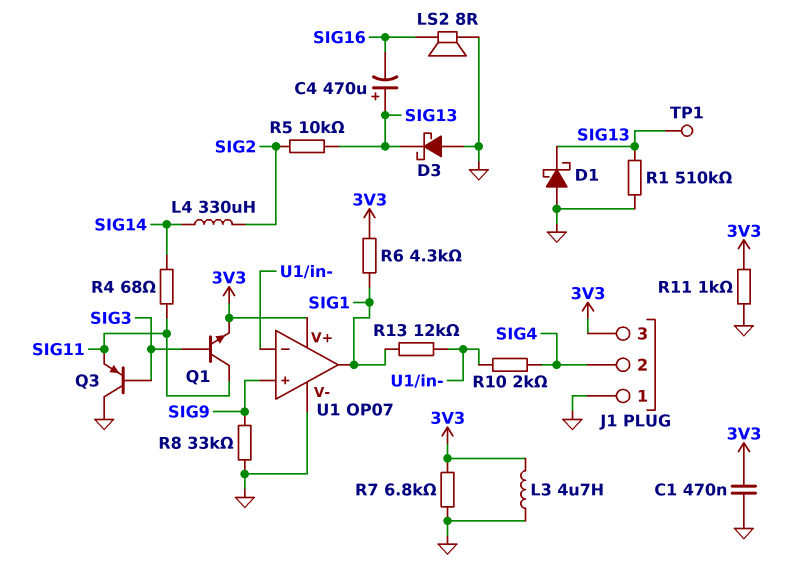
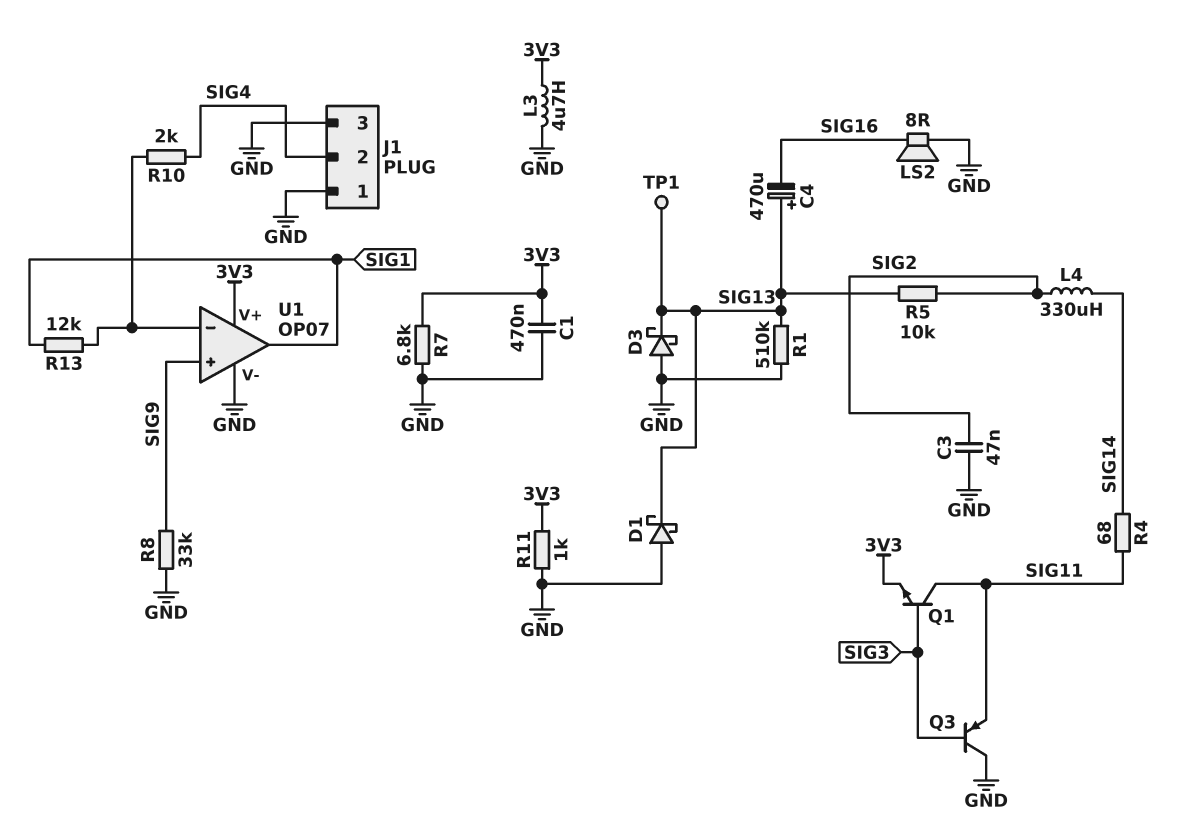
C3: none -> 47nF (GND, SIG2)
J1 pin 3: 3V3 -> GND
R6: 4.3k (3V3, SIG1) -> none

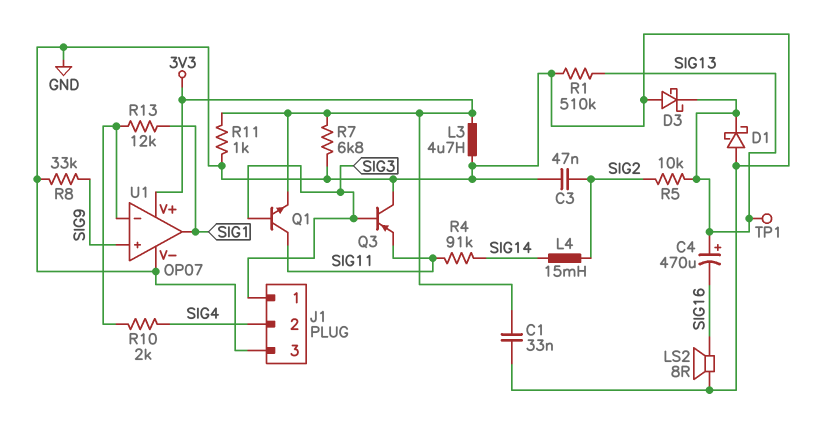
C1: 470nF (3V3, GND) -> 33nF (3V3, GND)
J1 pin 1: GND -> SIG3
L4: 330uH (SIG2, SIG14) -> 15mH (SIG2, SIG14)
R4: 68 (SIG11, SIG14) -> 91k (SIG11, SIG14)

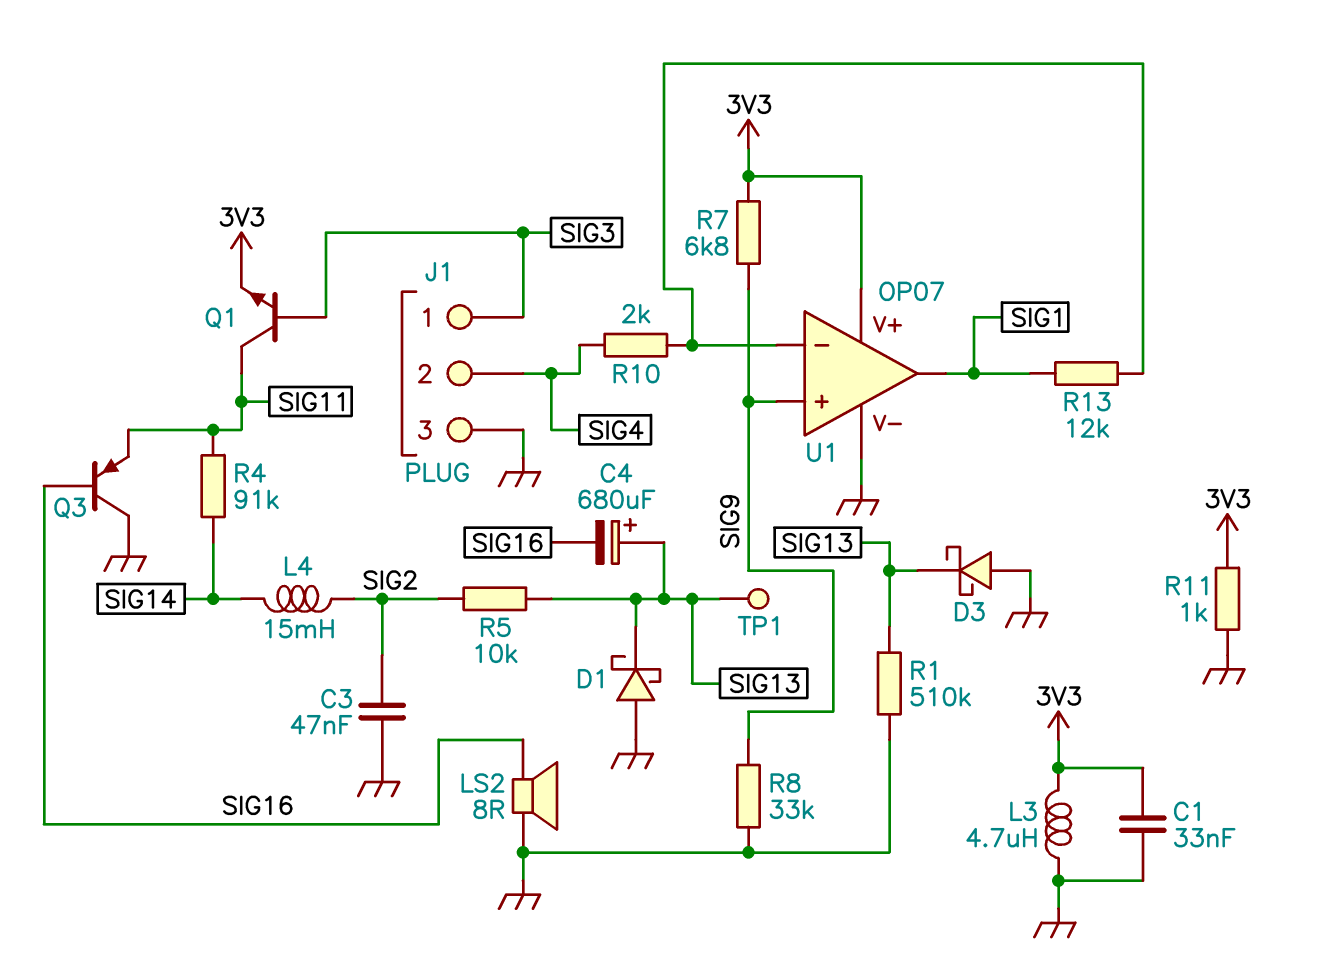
C4: 470uF (plus SIG13, minus SIG16) -> 680uF (plus SIG13, minus SIG16)
Q3: PNP (B SIG3, C GND, E SIG11) -> PNP (B SIG16, C GND, E SIG11)
R7: 6.8k (3V3, GND) -> 6.8k (3V3, SIG9)

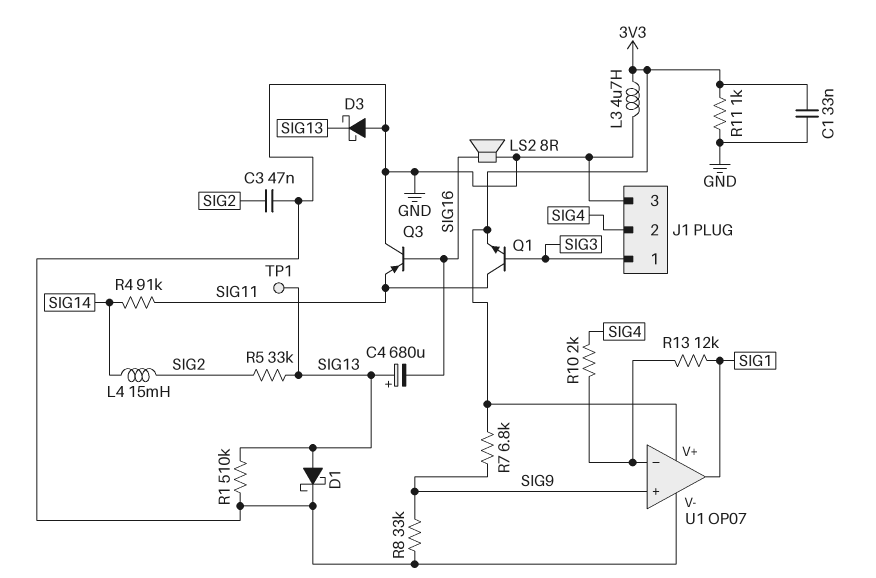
D1: schottky (A GND, K SIG13) -> schottky (A SIG13, K GND)
R5: 10k (SIG2, SIG13) -> 33k (SIG2, SIG13)

